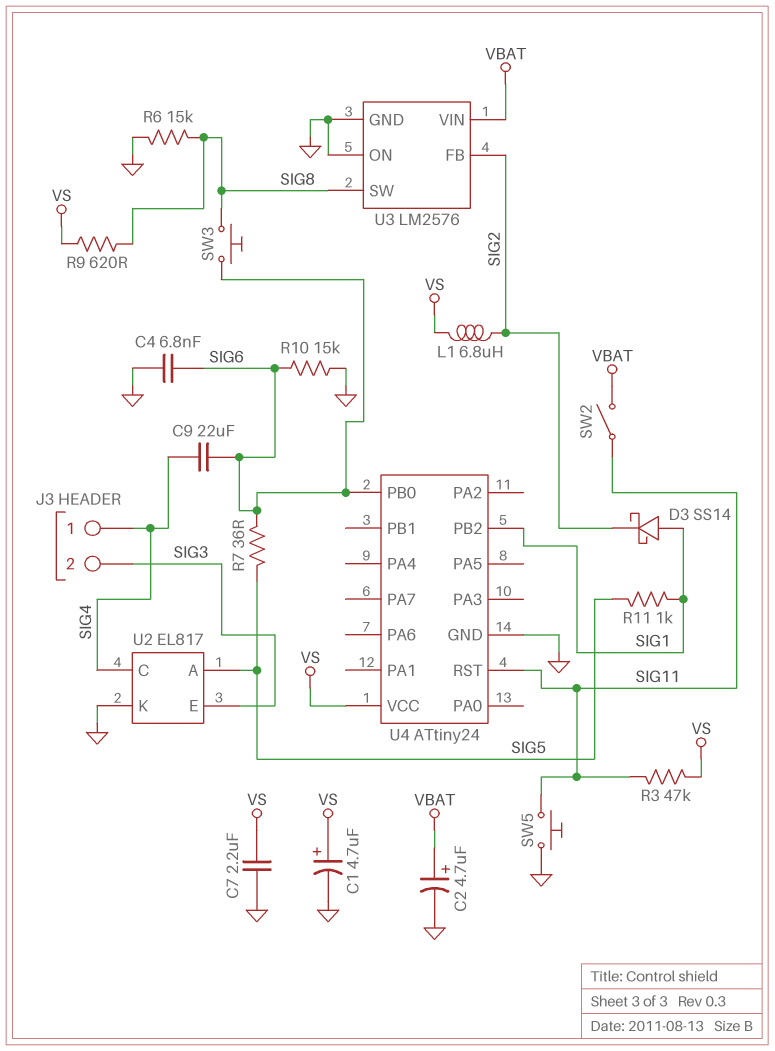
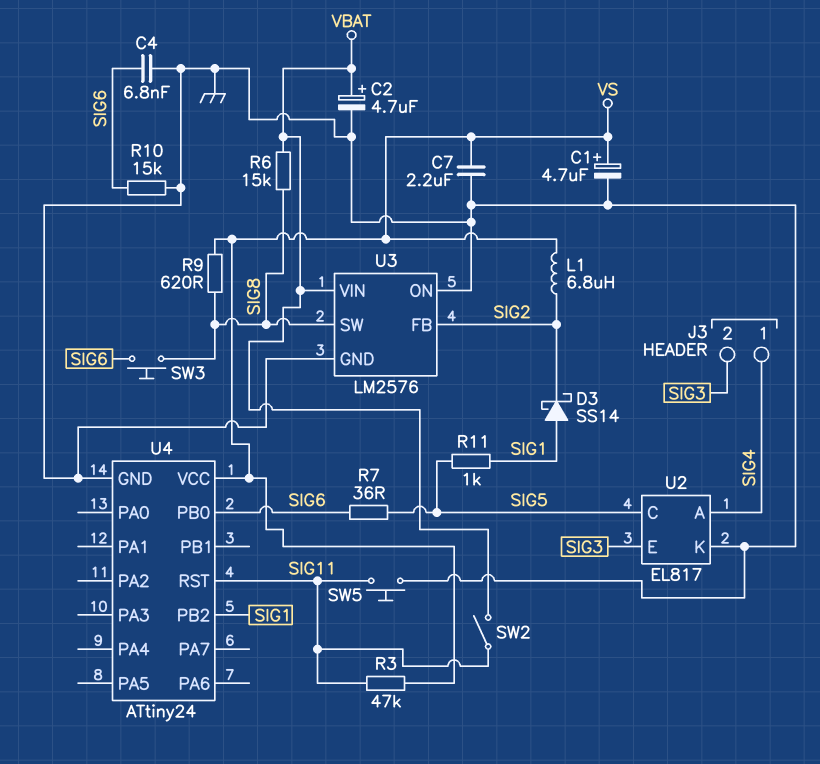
C9: 22uF (SIG4, SIG6) -> none
R6: 15k (GND, SIG8) -> 15k (SIG8, VBAT)
U2 pin A: SIG5 -> SIG4
U2 pin C: SIG4 -> SIG5

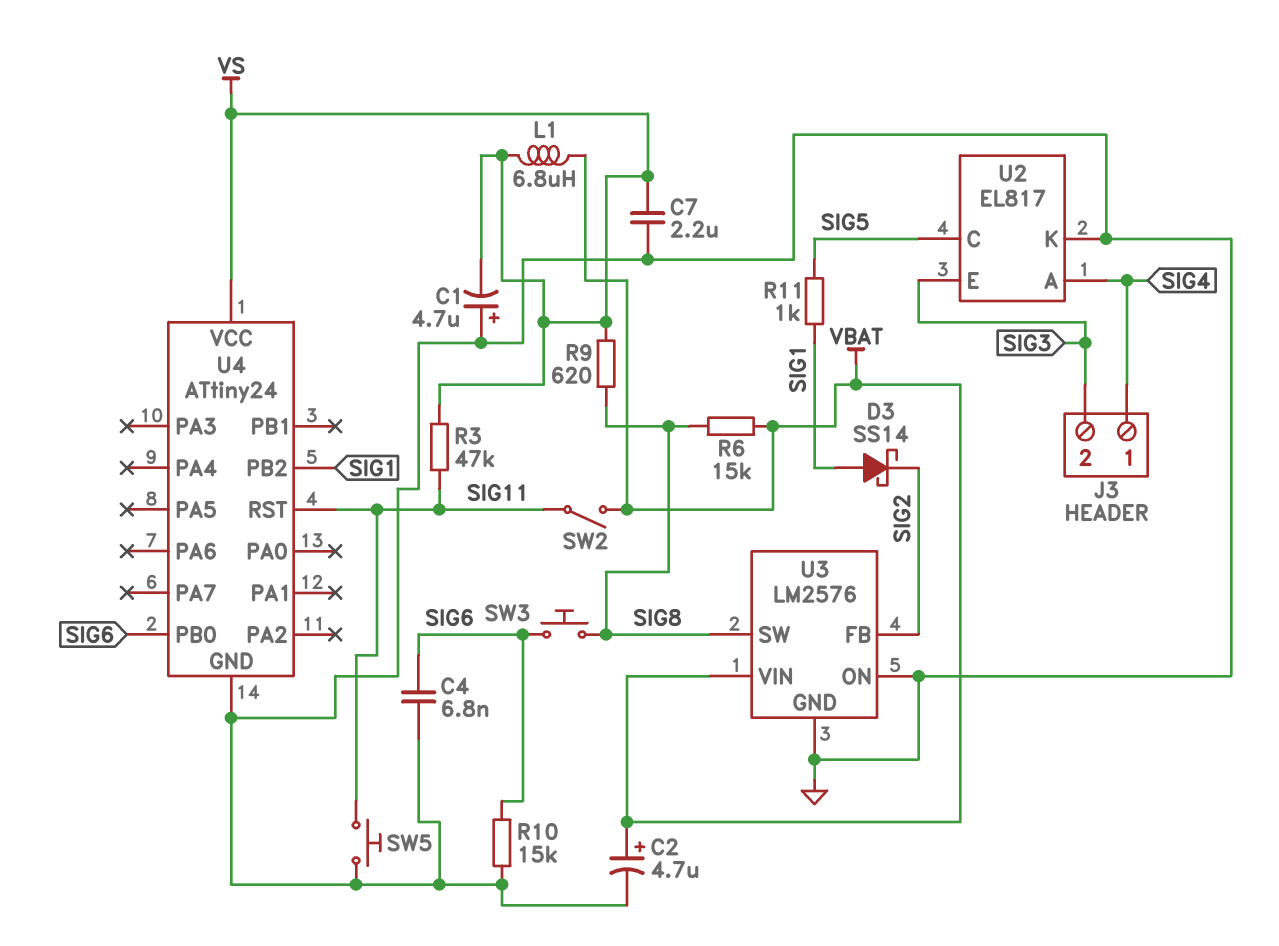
C1: 4.7uF (plus VS, minus GND) -> 4.7uF (plus GND, minus VS)
L1: 6.8uH (SIG2, VS) -> 6.8uH (VBAT, VS)
R7: 36 (SIG5, SIG6) -> none

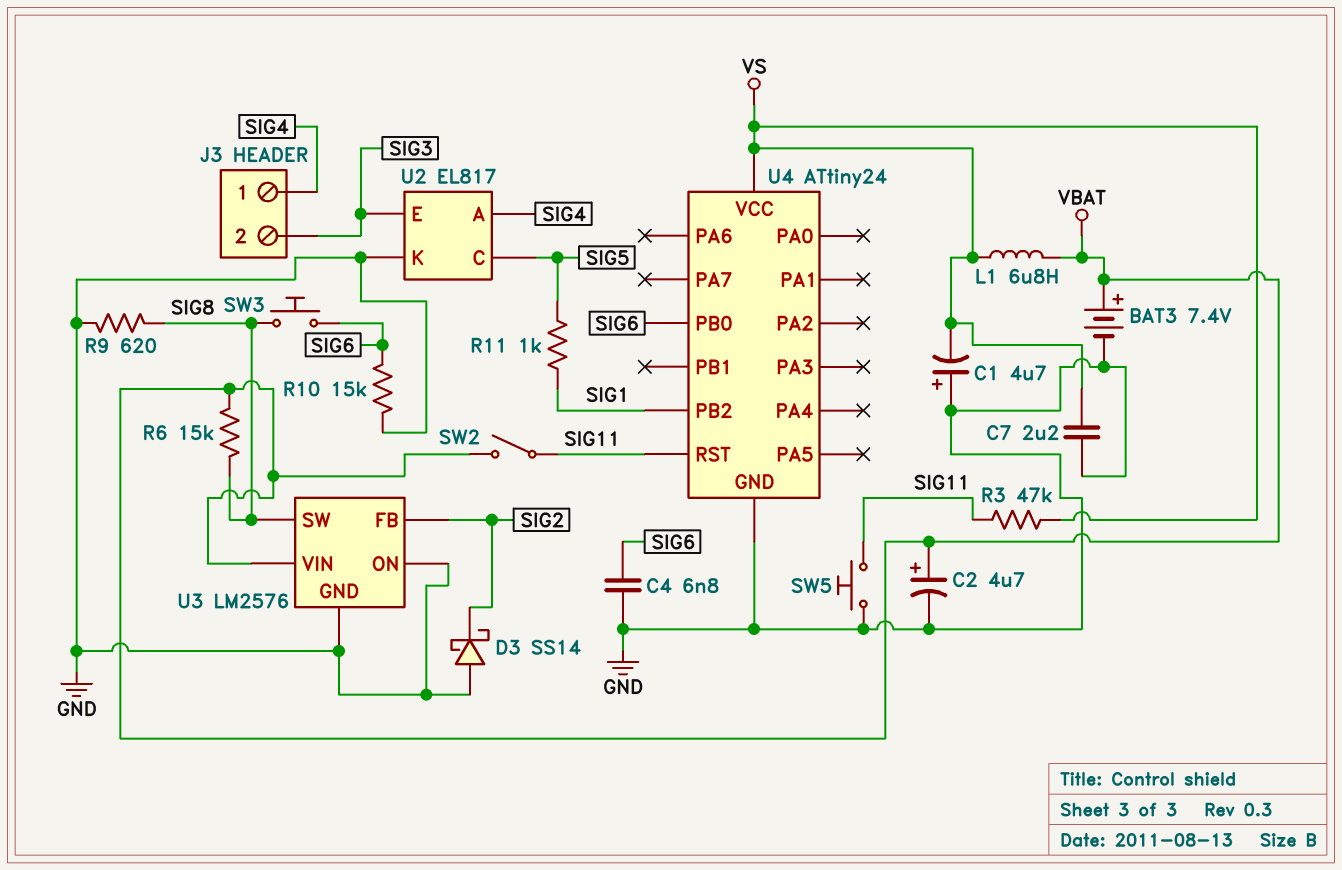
BAT3: none -> 7.4V (plus VBAT, minus GND)
D3: schottky SS14 (A SIG1, K SIG2) -> schottky SS14 (A GND, K SIG2)
R9: 620 (SIG8, VS) -> 620 (GND, SIG8)

